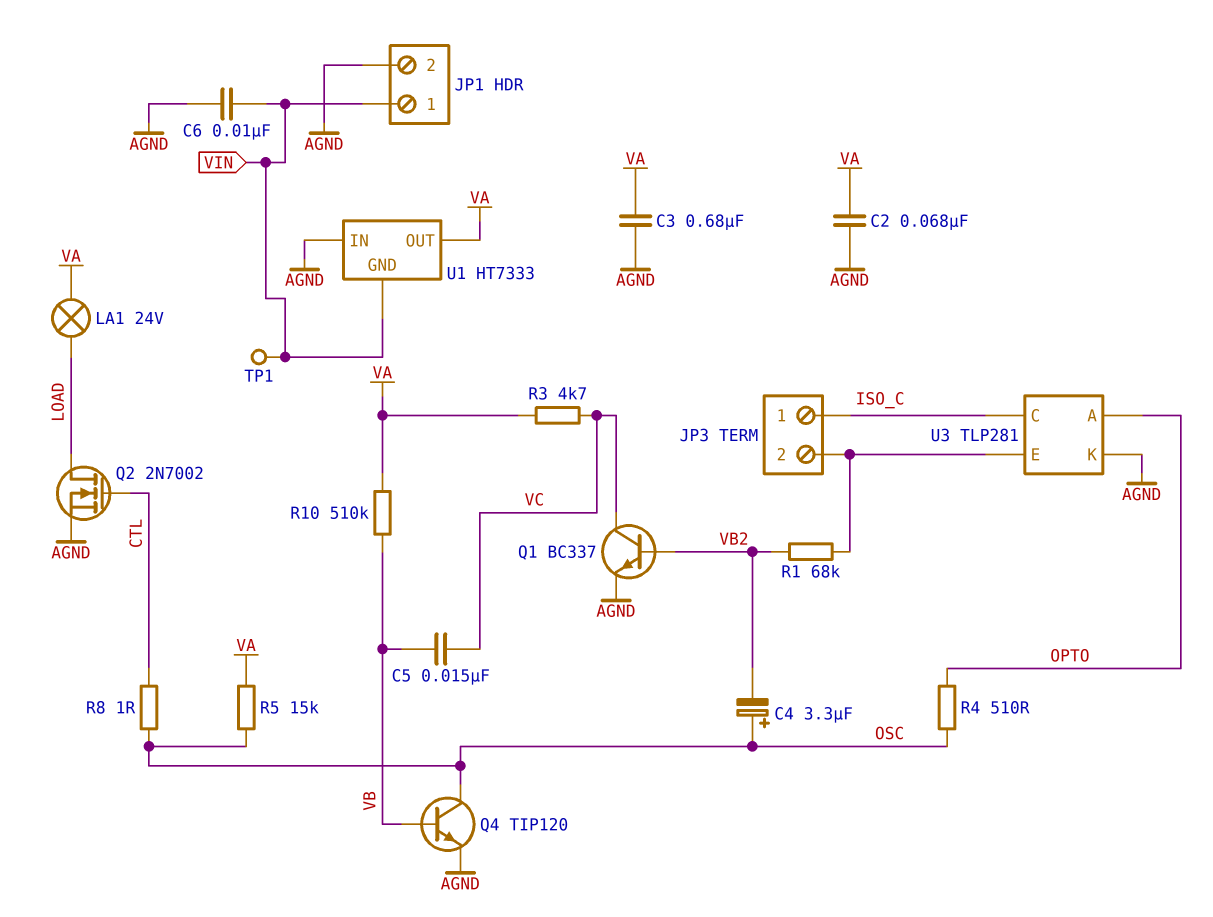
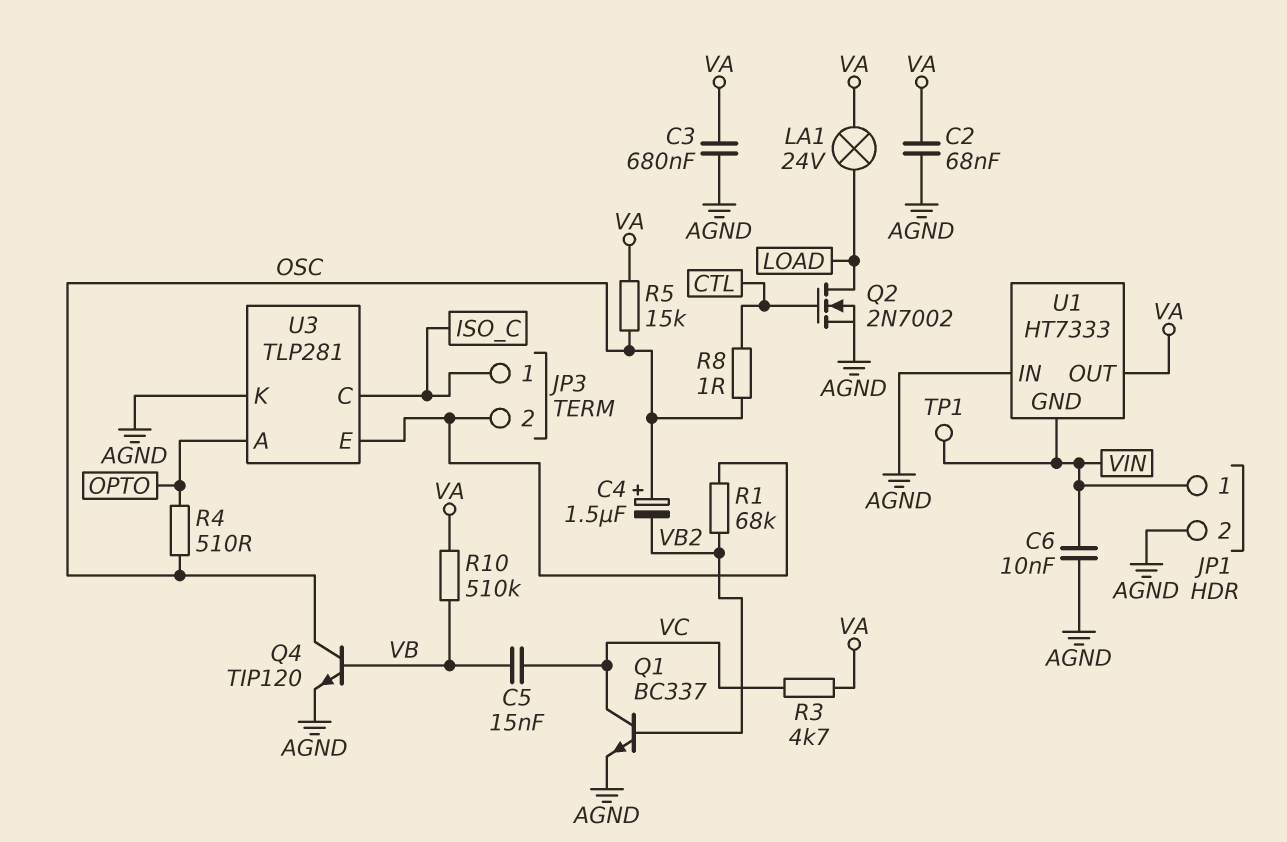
C4: 3.3uF (plus OSC, minus VB2) -> 1.5uF (plus OSC, minus VB2)

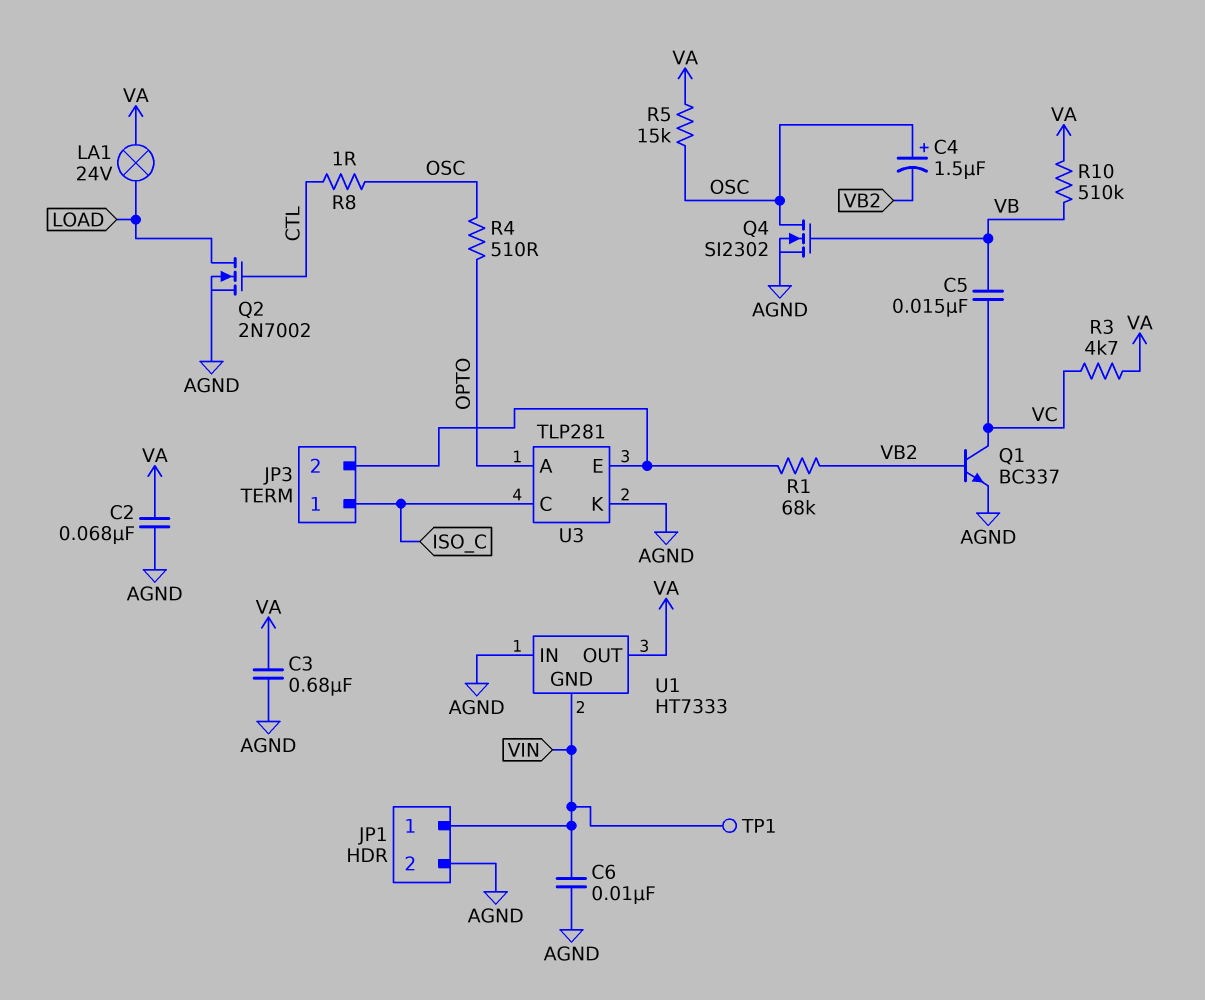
Q4: NPN TIP120 (B VB, C OSC, E AGND) -> NMOS SI2302 (G VB, D OSC, S AGND)

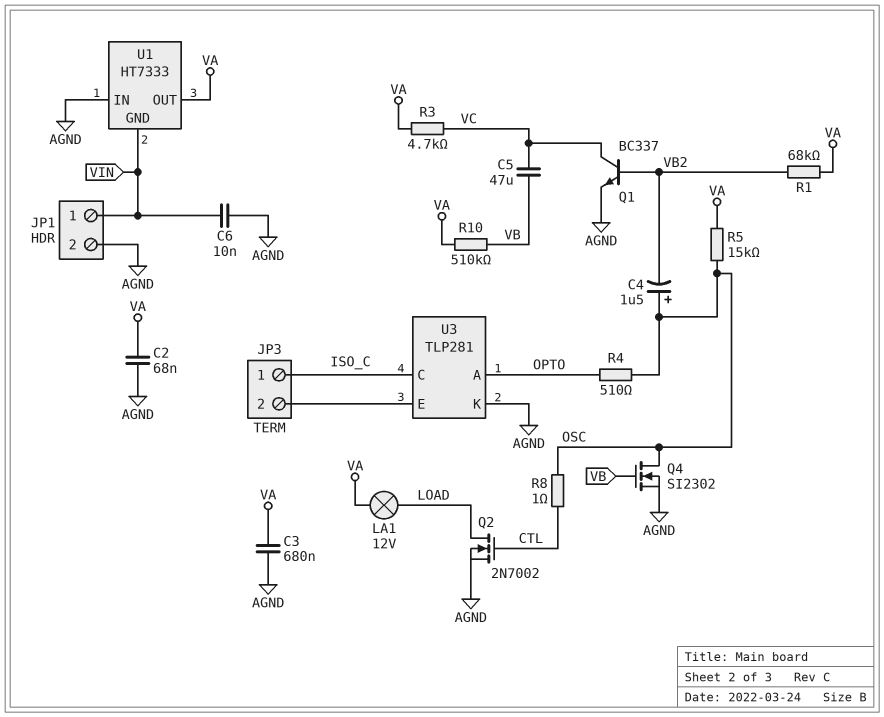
C5: 15nF (VB, VC) -> 47uF (VB, VC)
LA1: lamp 24V (LOAD, VA) -> lamp 12V (LOAD, VA)
R1: 68k (JP3/2, VB2) -> 68k (VA, VB2)
TP1: test point (VIN) -> none

